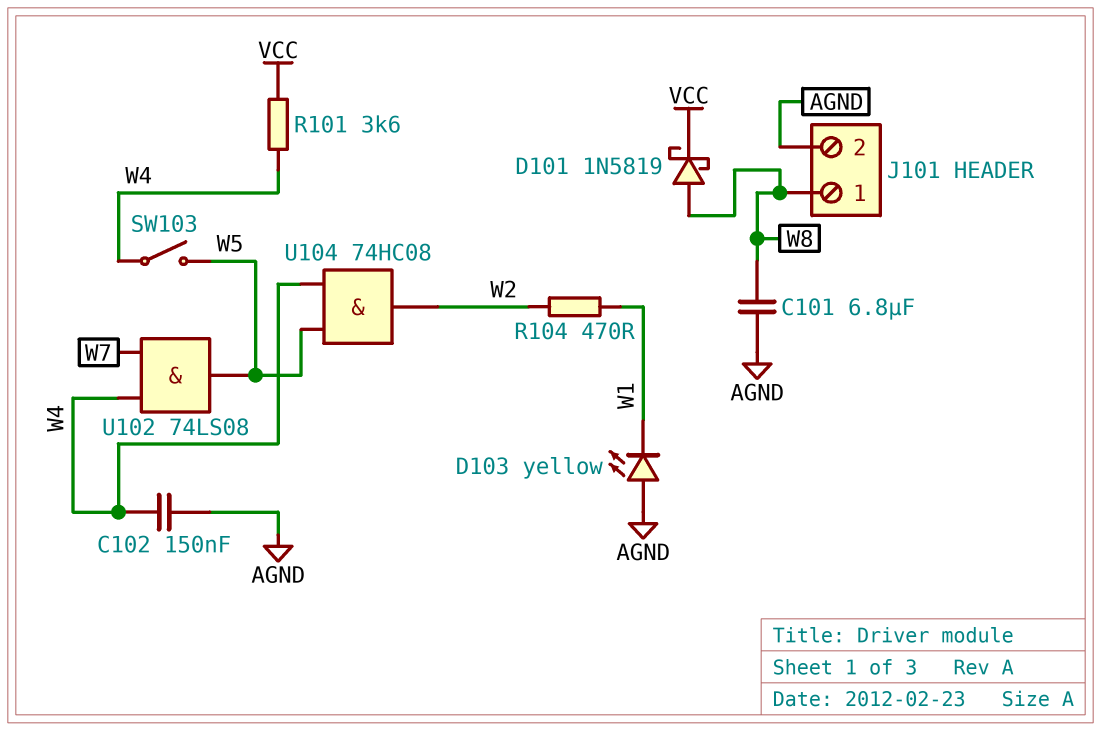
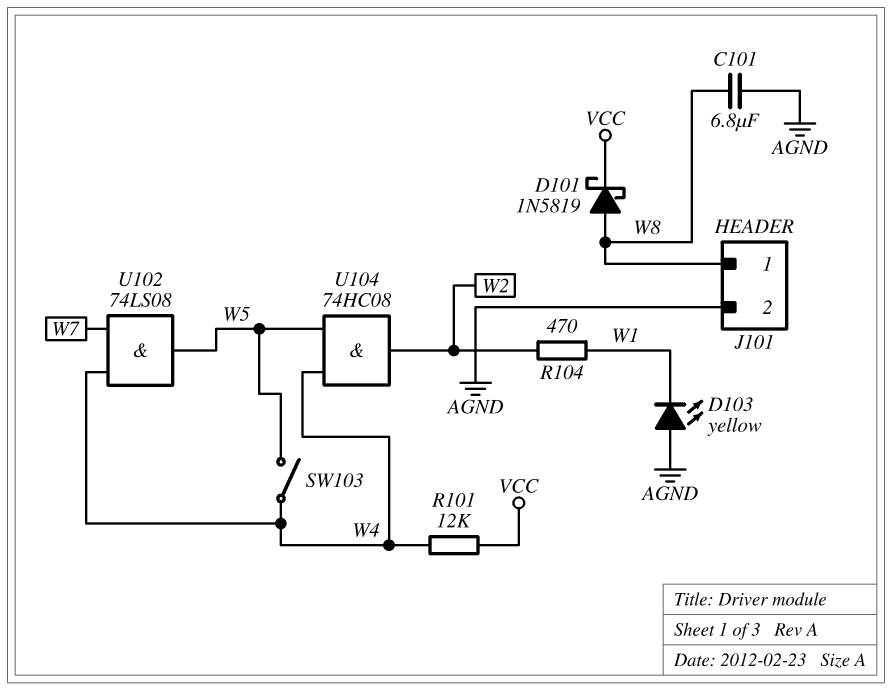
C102: 150nF (AGND, W4) -> none
R101: 3.6k (VCC, W4) -> 12k (VCC, W4)

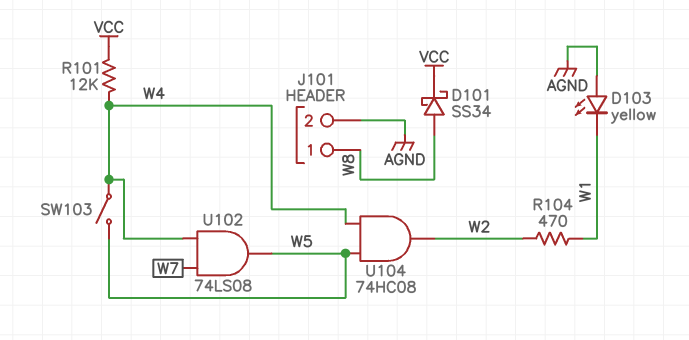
C101: 6.8uF (AGND, W8) -> none
D101: schottky 1N5819 (A W8, K VCC) -> schottky SS34 (A W8, K VCC)

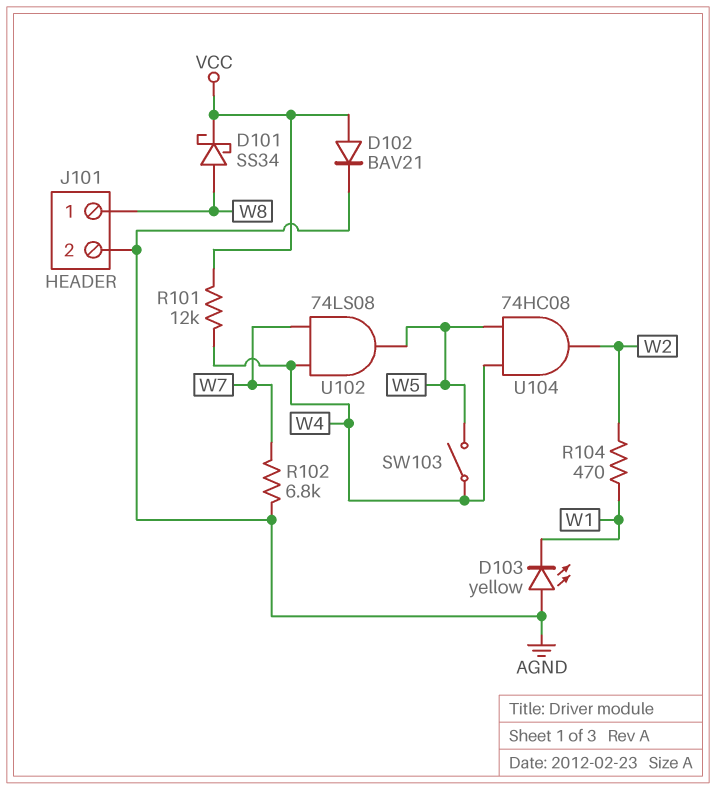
D102: none -> diode BAV21 (A VCC, K AGND)
R102: none -> 6.8k (AGND, W7)

